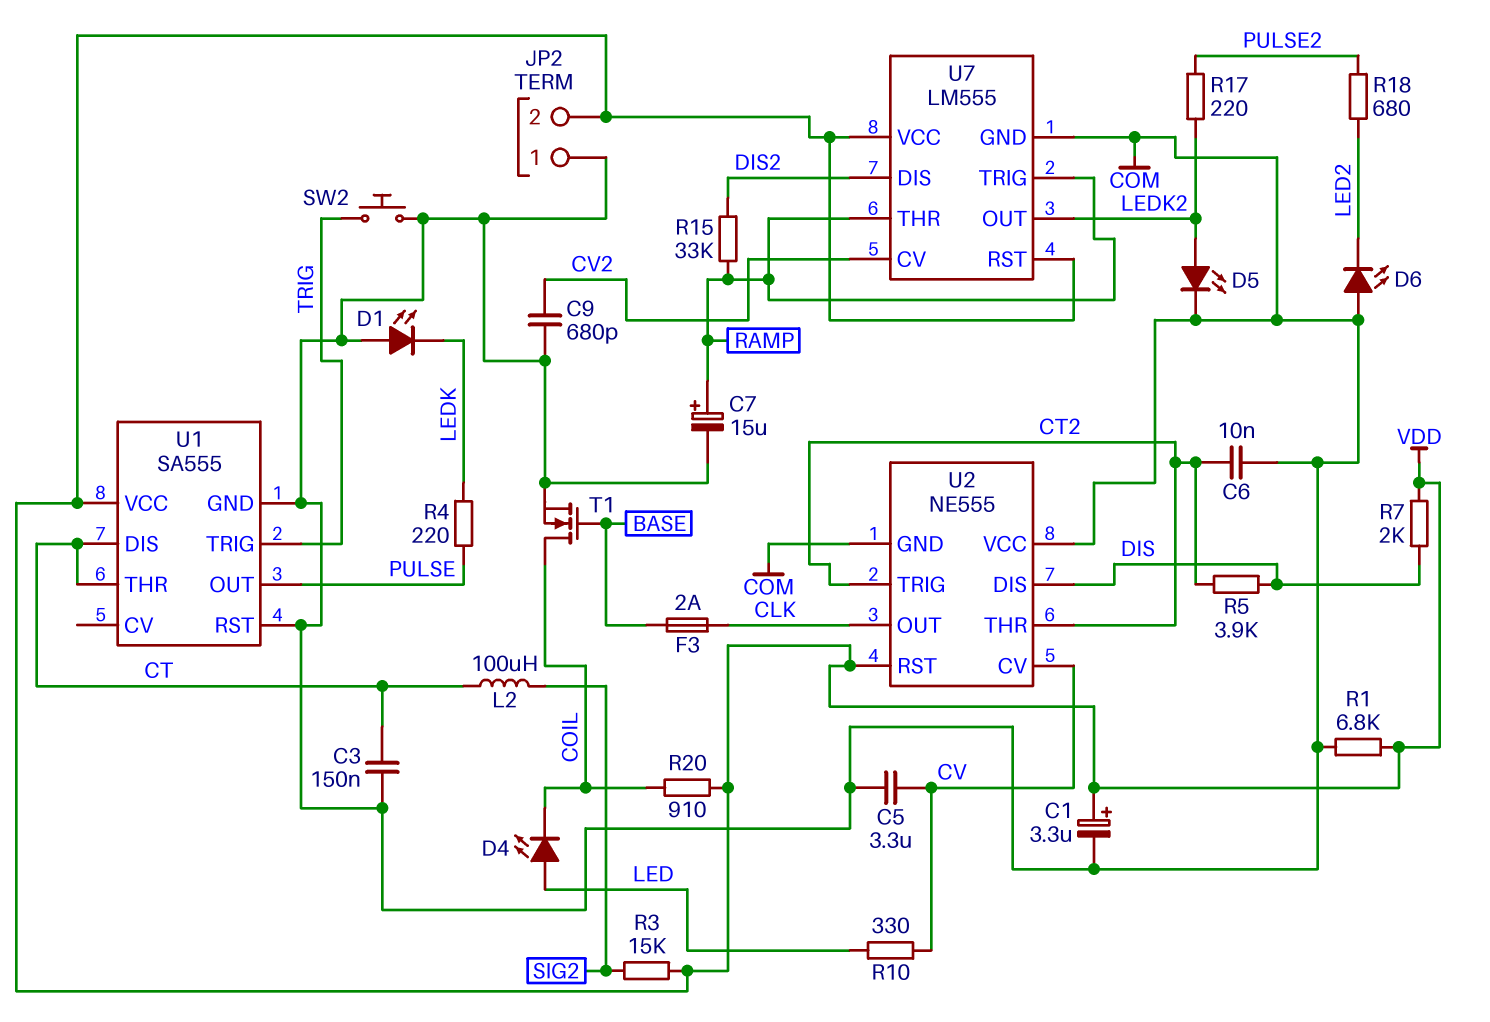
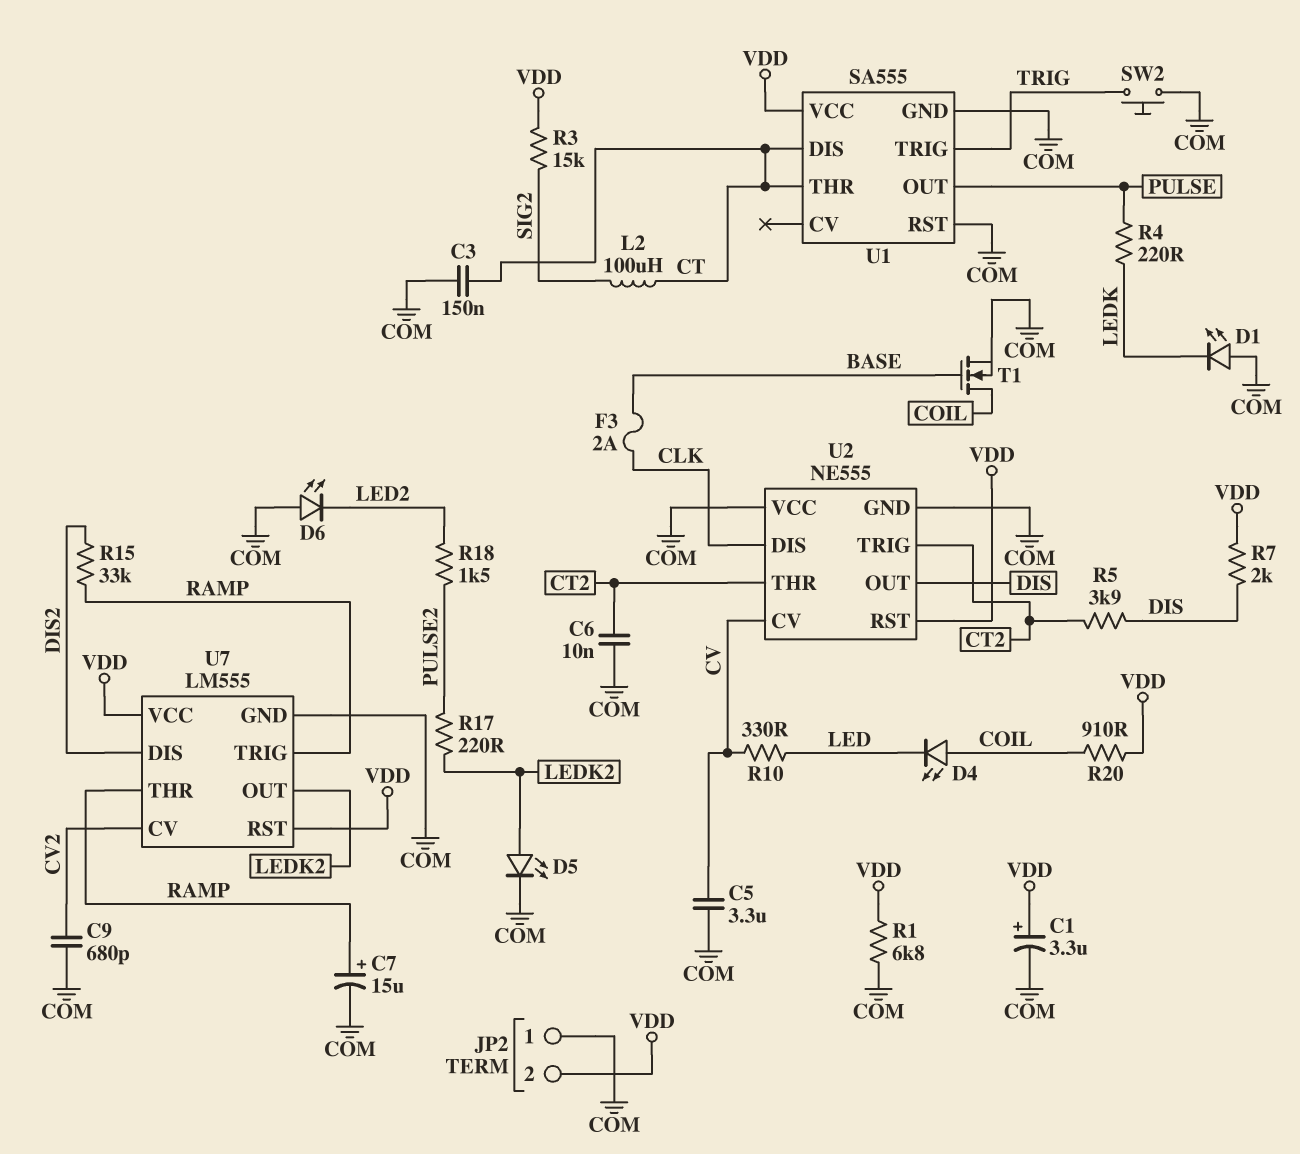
D4: LED (A LED, K COIL) -> LED (A COIL, K LED)
R18: 680 (LED2, PULSE2) -> 1.5k (LED2, PULSE2)
U2 pin DIS: DIS -> CLK
U2 pin OUT: CLK -> DIS

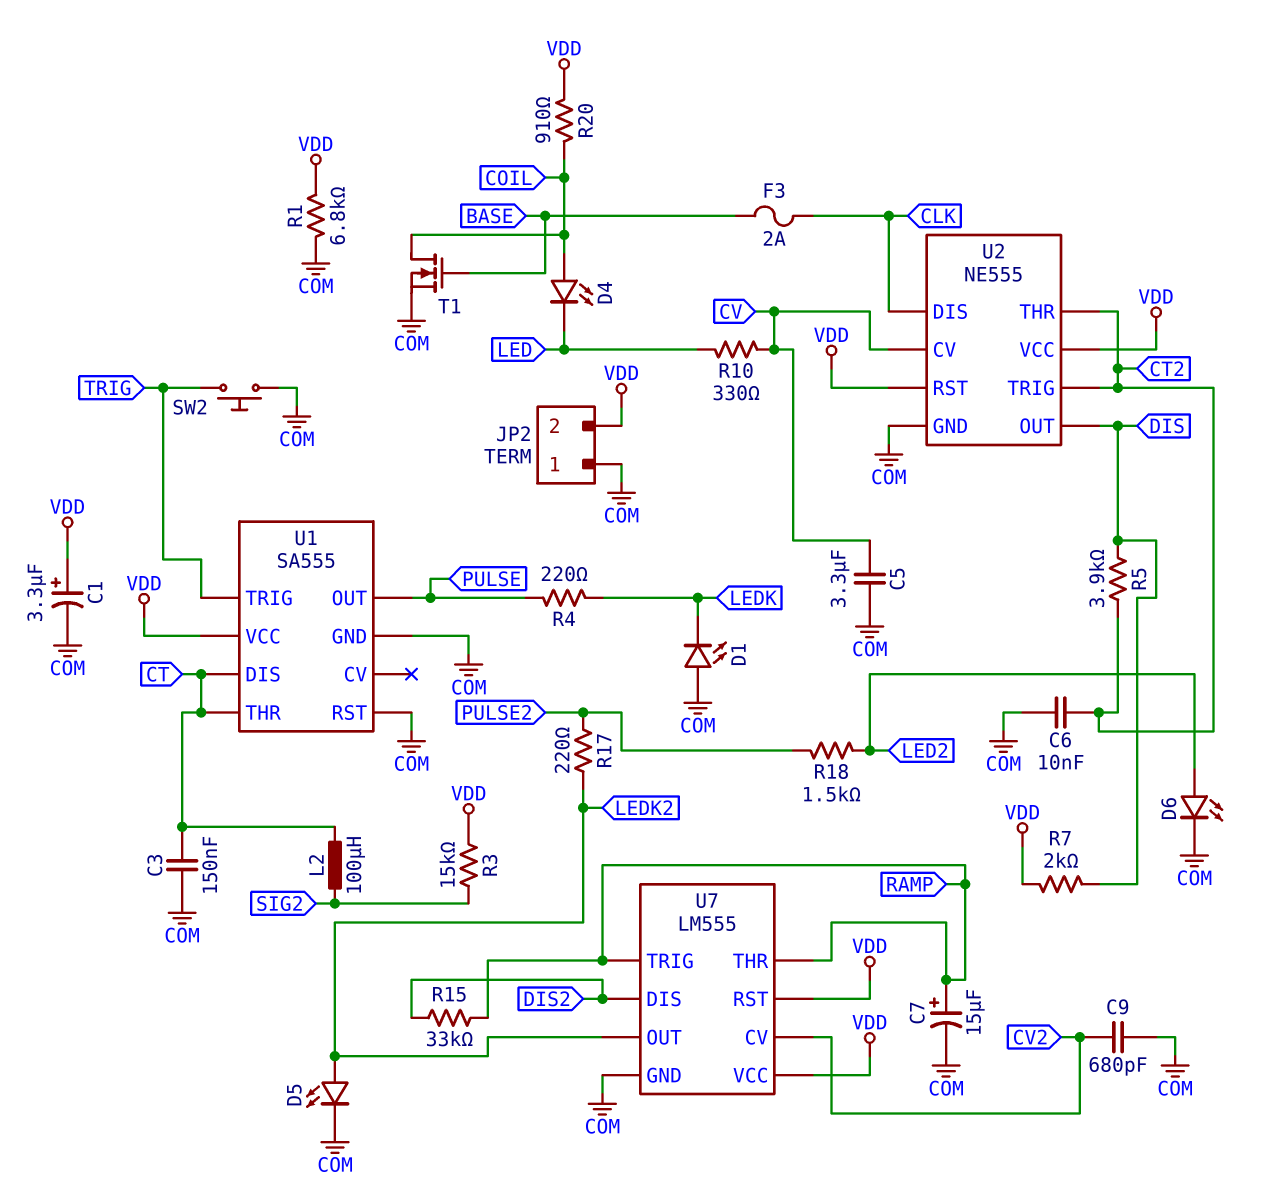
D6: LED (A COM, K LED2) -> LED (A LED2, K COM)
U2 pin VCC: COM -> VDD

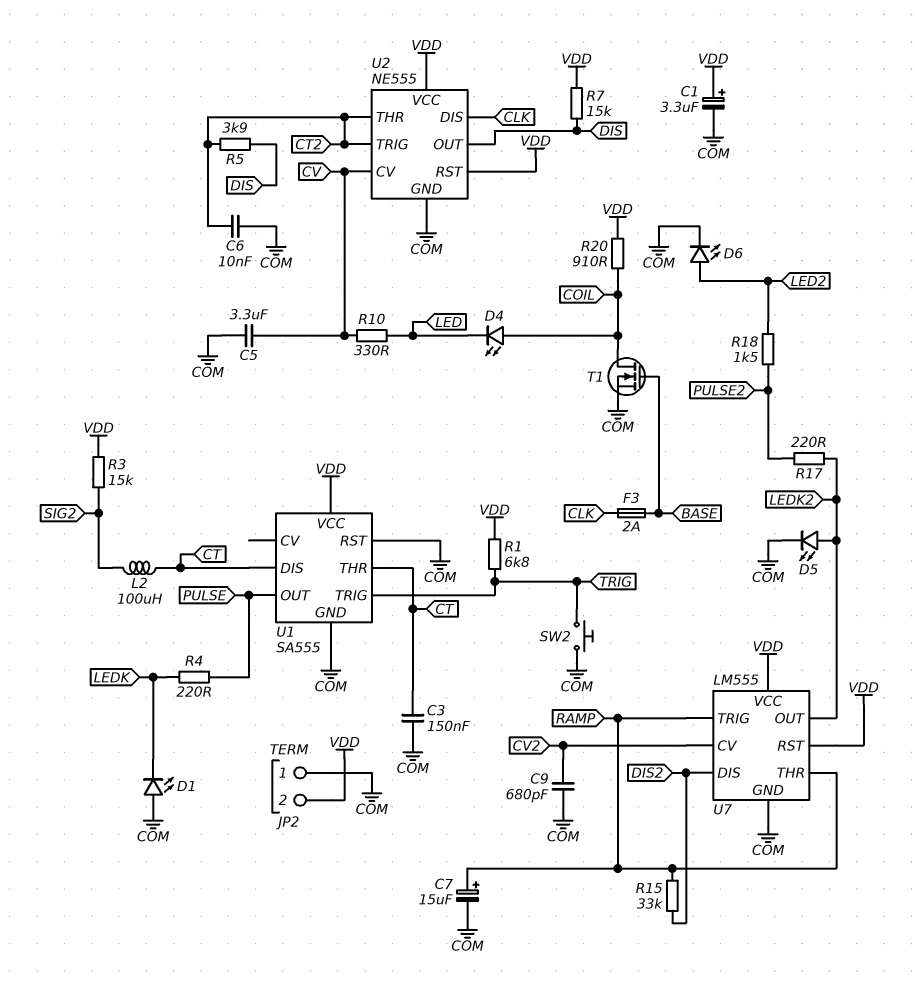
R1: 6.8k (COM, VDD) -> 6.8k (TRIG, VDD)
R7: 2k (DIS, VDD) -> 15k (DIS, VDD)

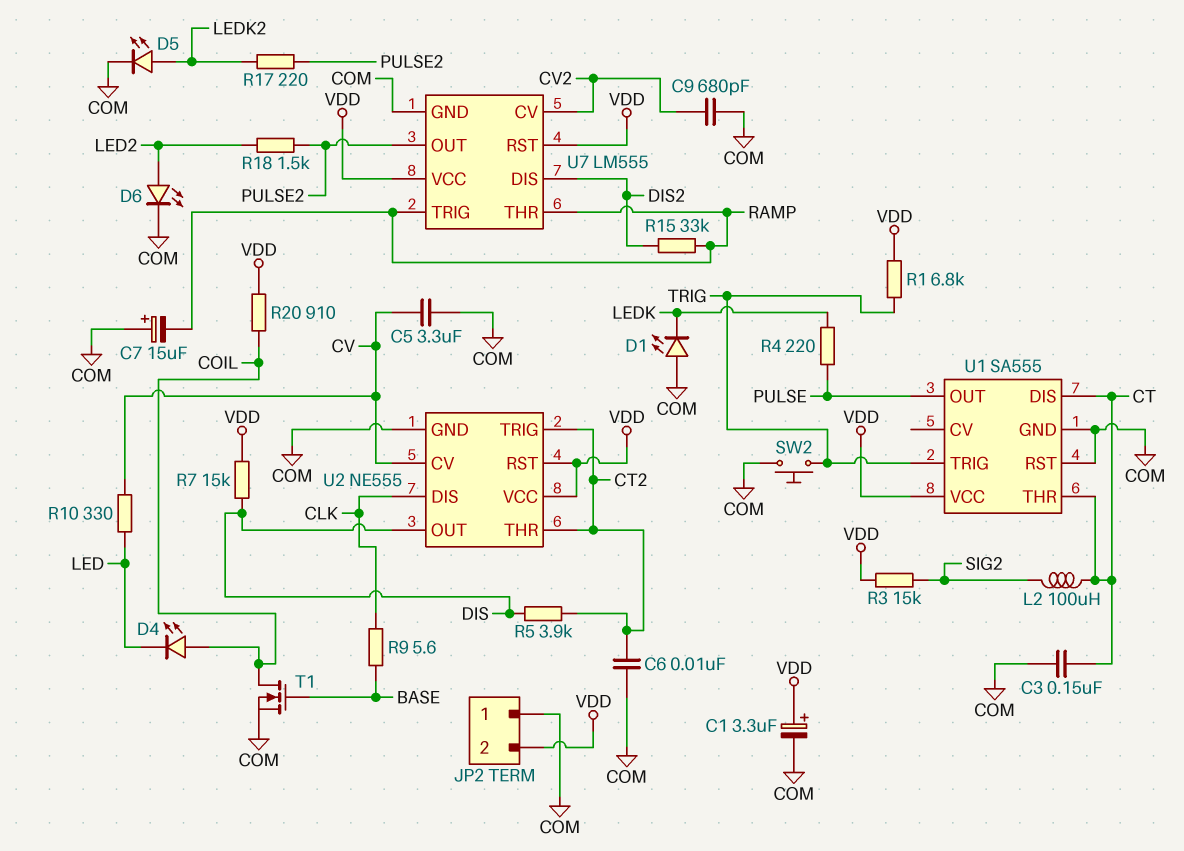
C7: 15uF (plus RAMP, minus COM) -> 15uF (plus COM, minus RAMP)
F3: 2A (BASE, CLK) -> none
R9: none -> 5.6 (BASE, CLK)
U7 pin OUT: LEDK2 -> PULSE2

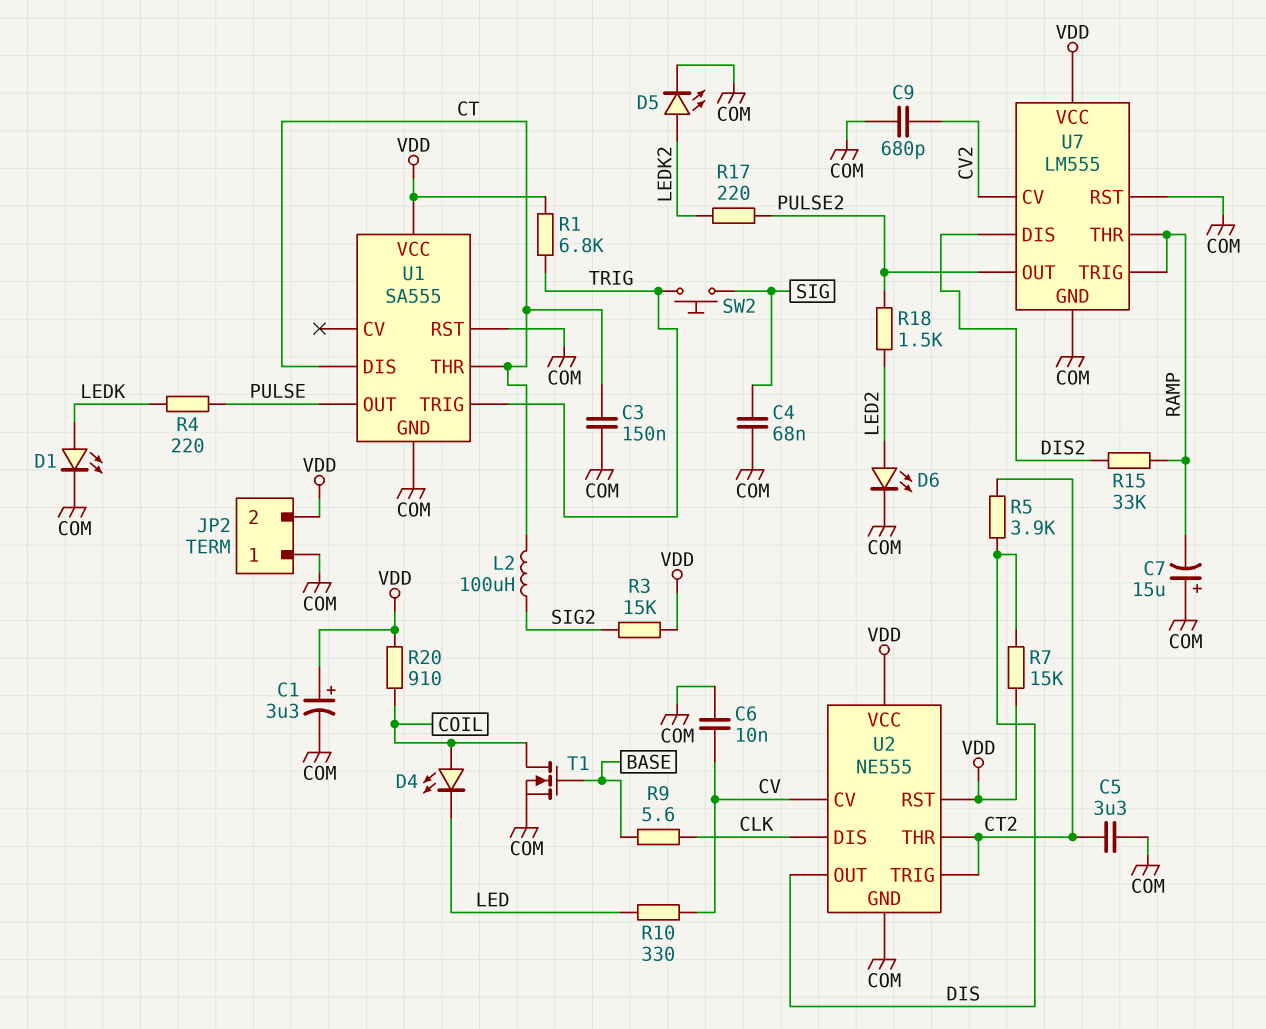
C4: none -> 68nF (COM, SIG)
C5: 3.3uF (COM, CV) -> 3.3uF (COM, CT2)
C6: 10nF (COM, CT2) -> 10nF (COM, CV)
D1: LED (A COM, K LEDK) -> LED (A LEDK, K COM)
SW2: button (COM, TRIG) -> button (SIG, TRIG)
U7 pin RST: VDD -> COM

